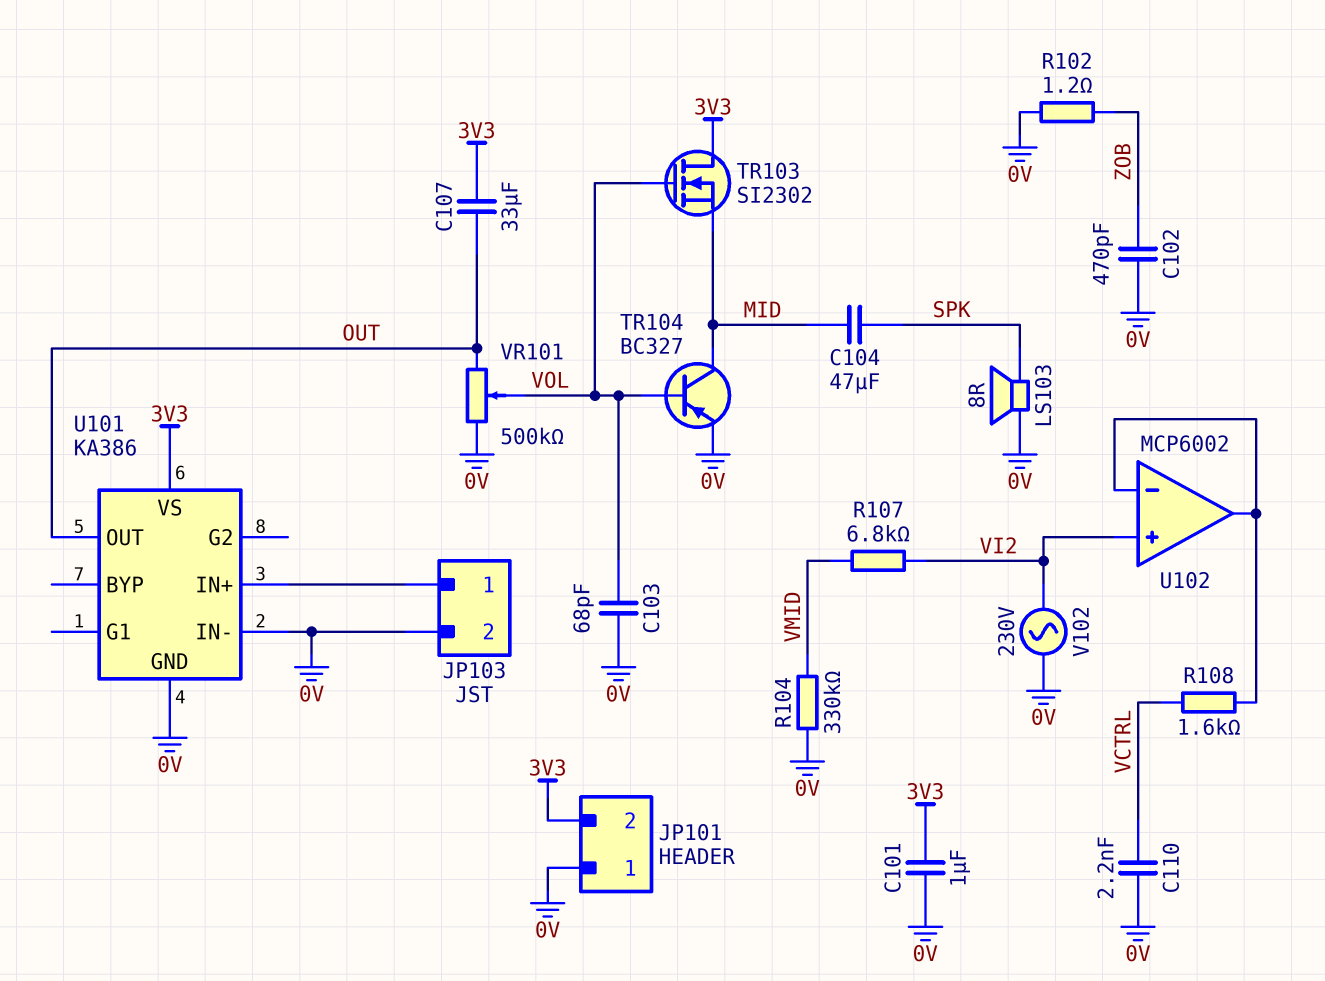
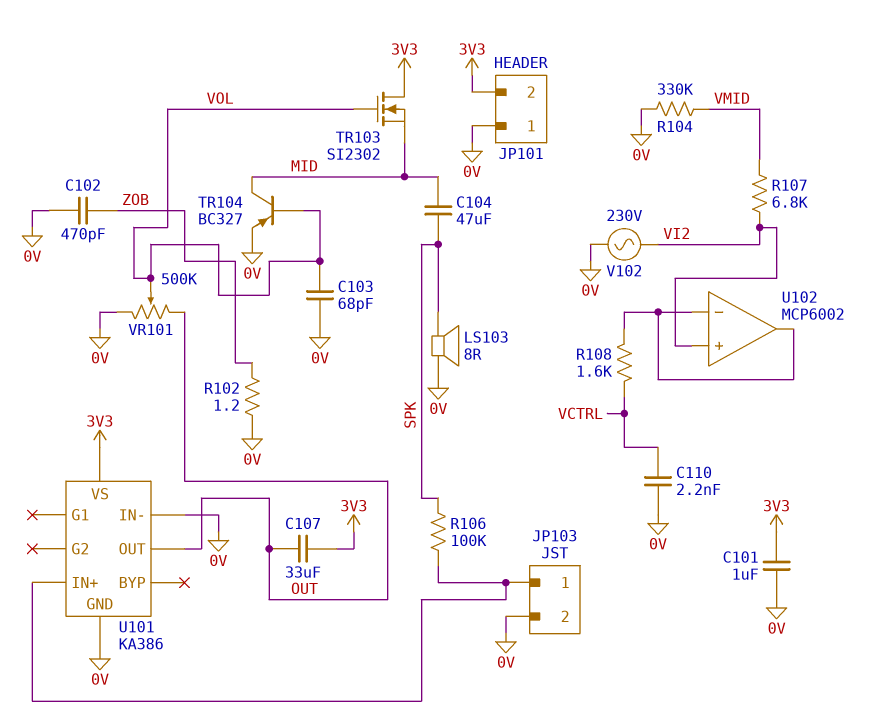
R106: none -> 100k (JP103/1, SPK)

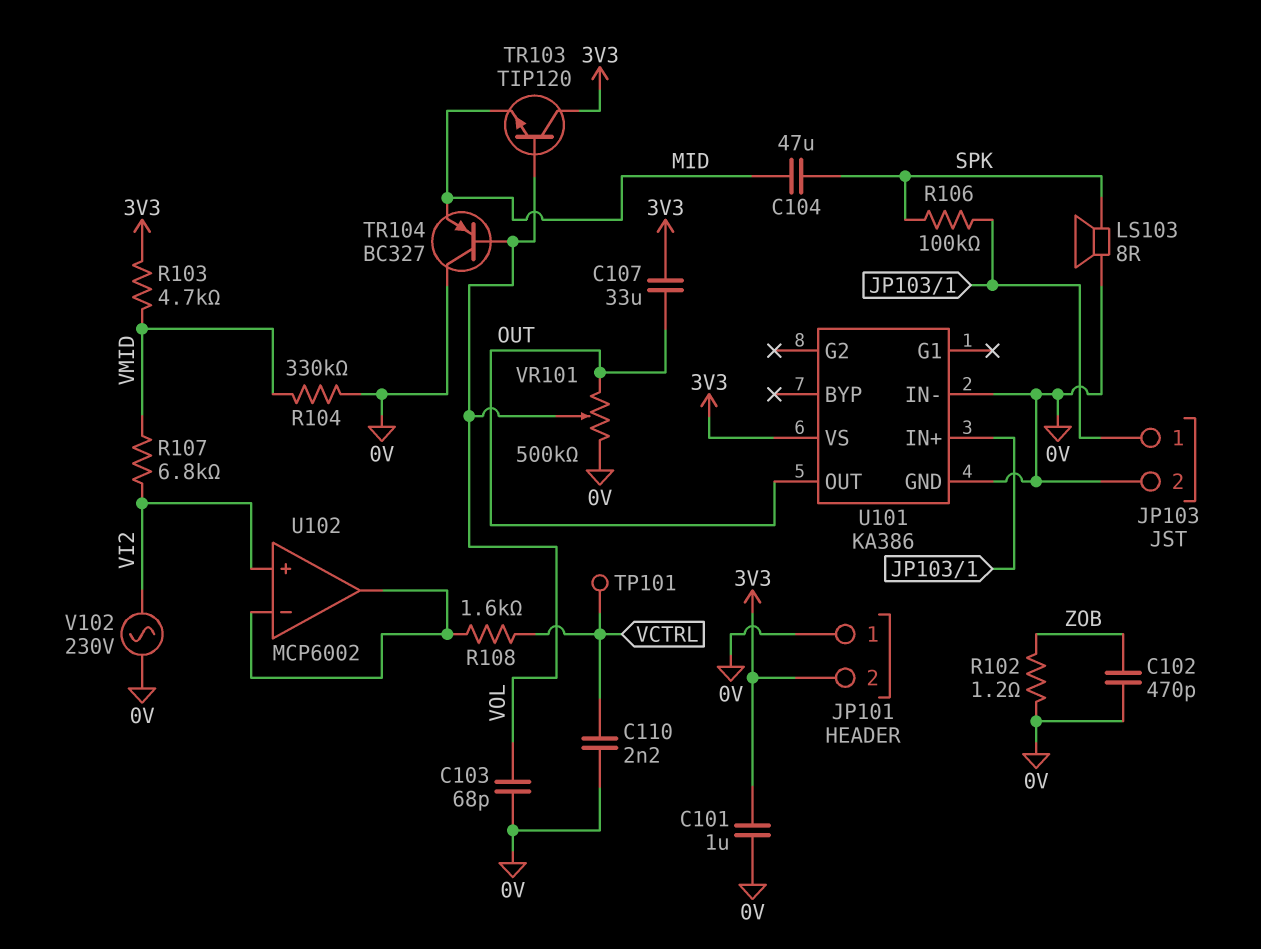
R103: none -> 4.7k (3V3, VMID)
TP101: none -> test point (VCTRL)
TR103: NMOS SI2302 (G VOL, D 3V3, S MID) -> NPN TIP120 (B VOL, C 3V3, E MID)
TR104: PNP BC327 (B VOL, C MID, E 0V) -> PNP BC327 (B VOL, C 0V, E MID)

